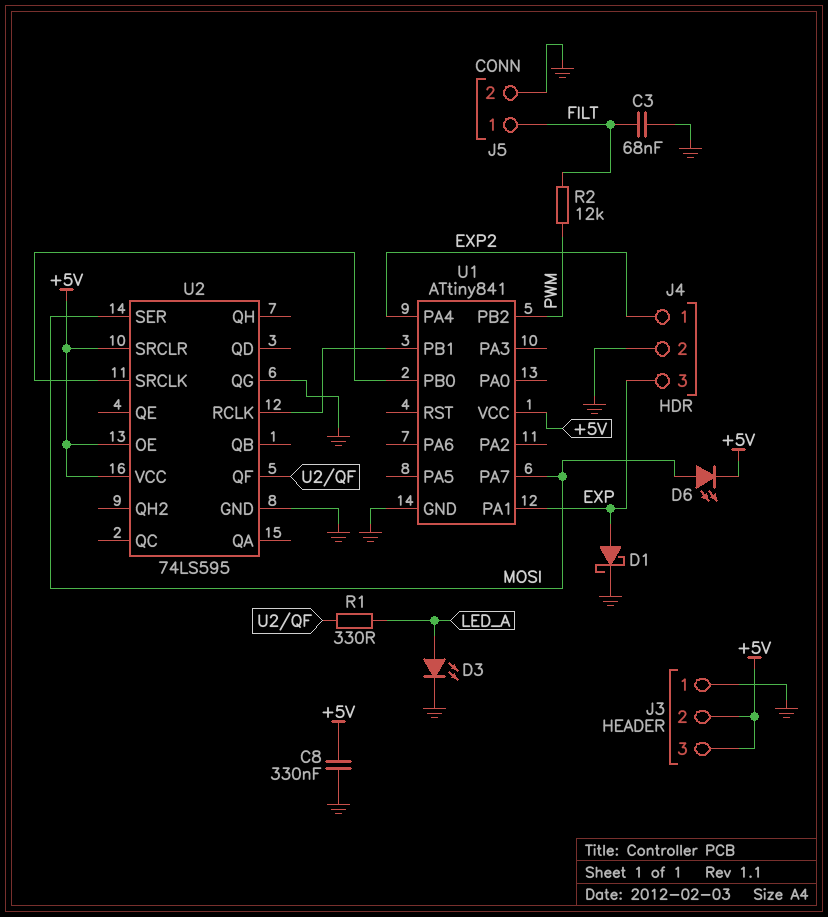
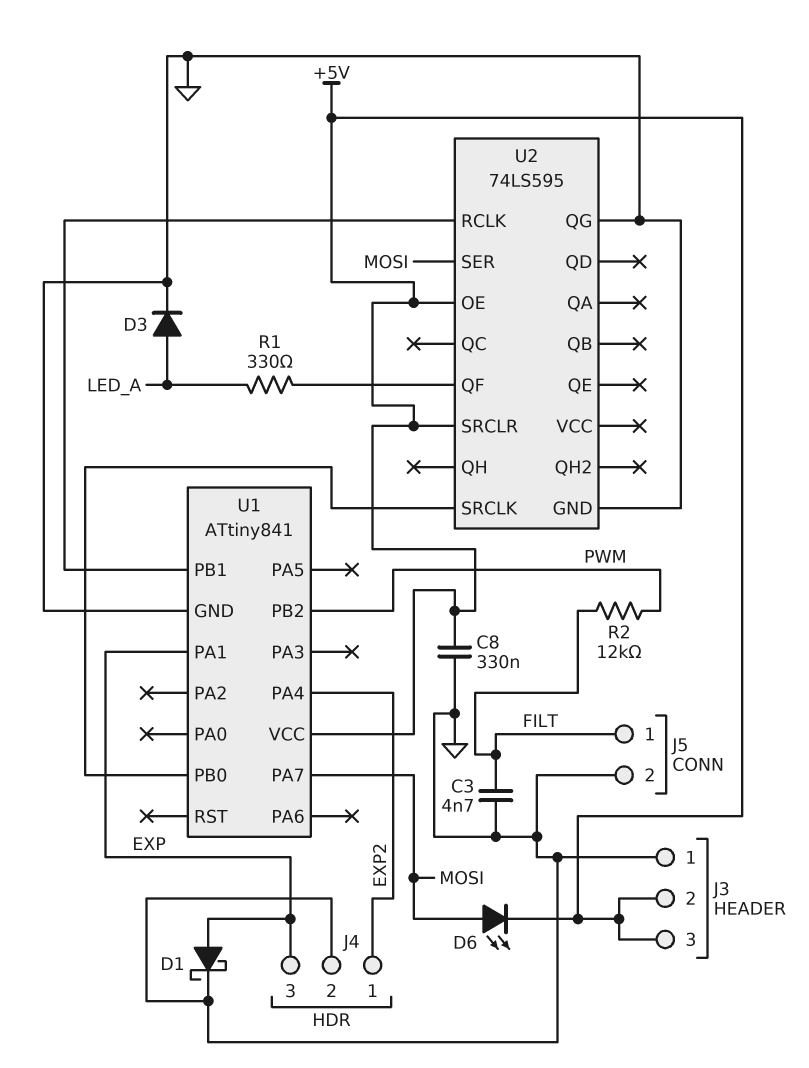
C3: 68nF (FILT, GND) -> 4.7nF (FILT, GND)
D3: LED (A LED_A, K GND) -> diode (A LED_A, K GND)
U2 pin VCC: +5V -> none

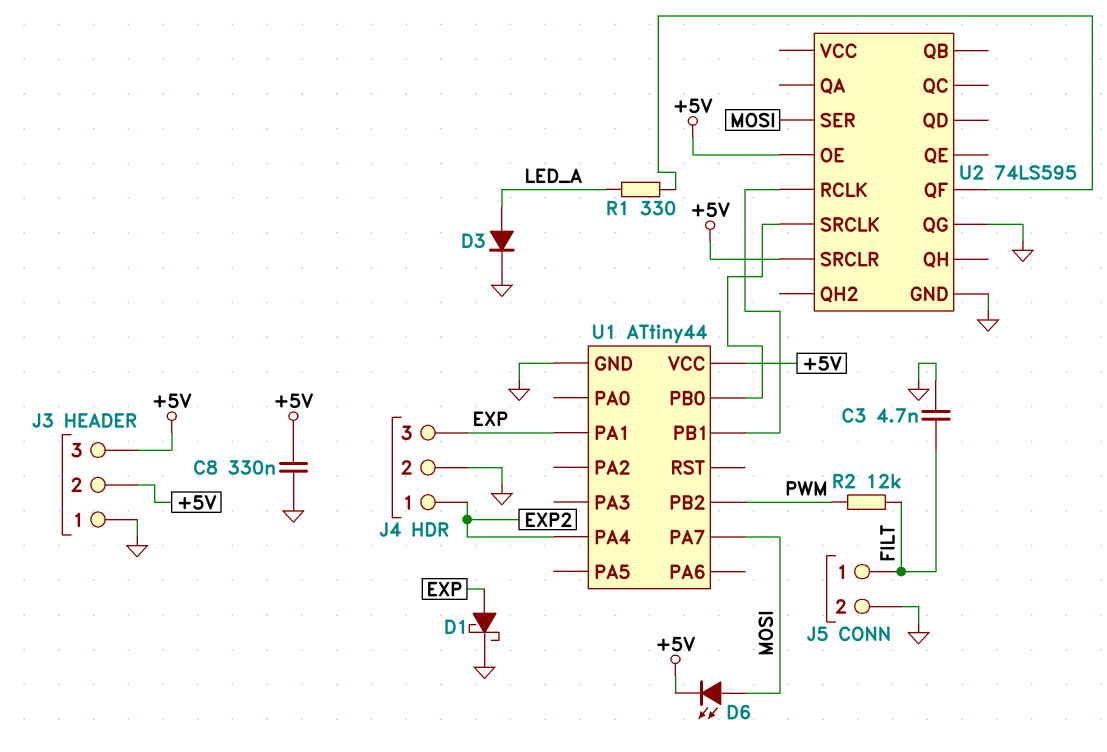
U1: ATtiny841 -> ATtiny44

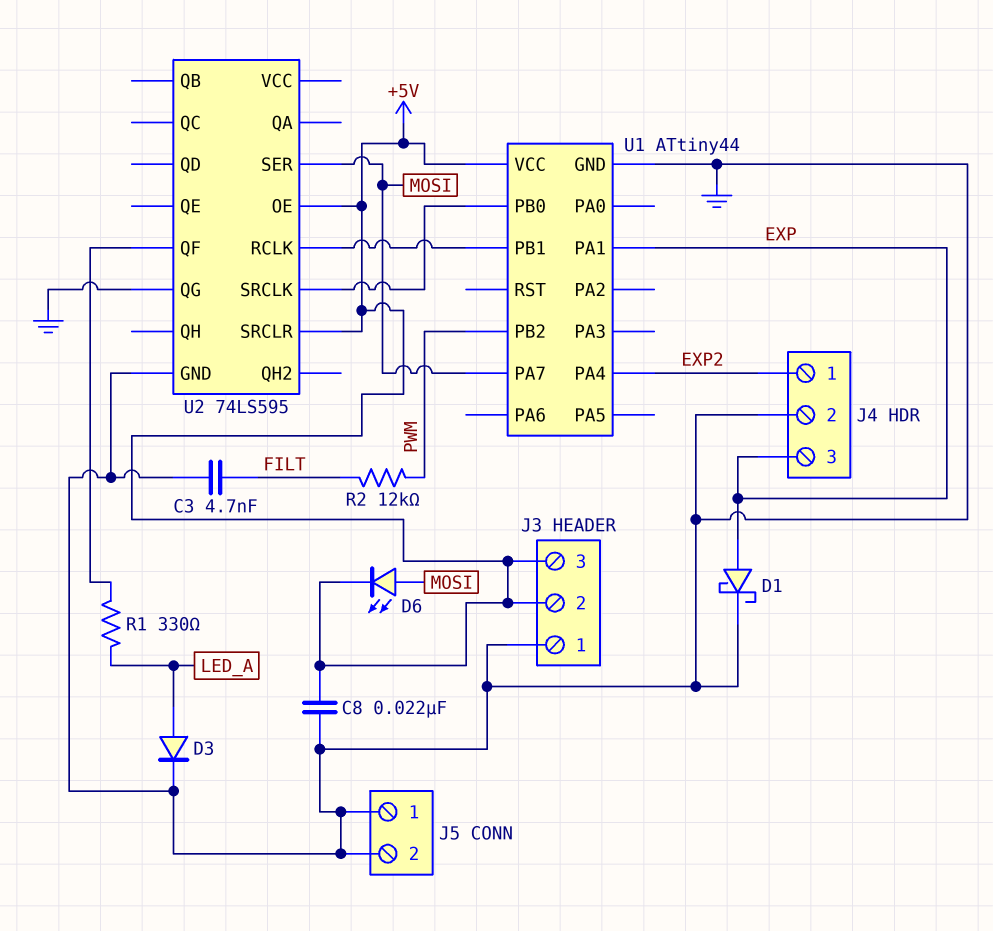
C8: 330nF (+5V, GND) -> 22nF (+5V, GND)
J5 pin 1: FILT -> GND

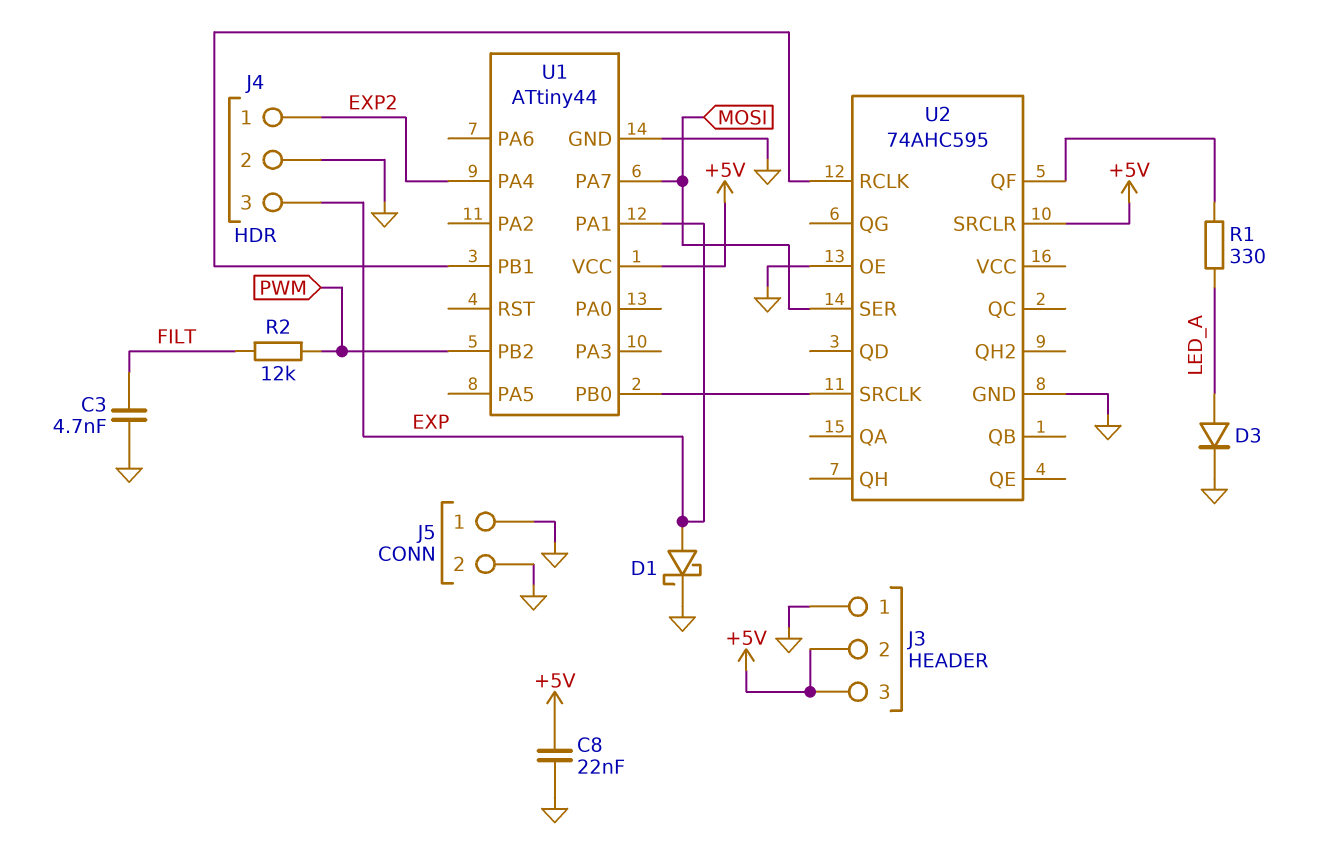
D6: LED (A MOSI, K +5V) -> none
U2: 74LS595 -> 74AHC595
U2 pin OE: +5V -> GND
U2 pin QG: GND -> none

